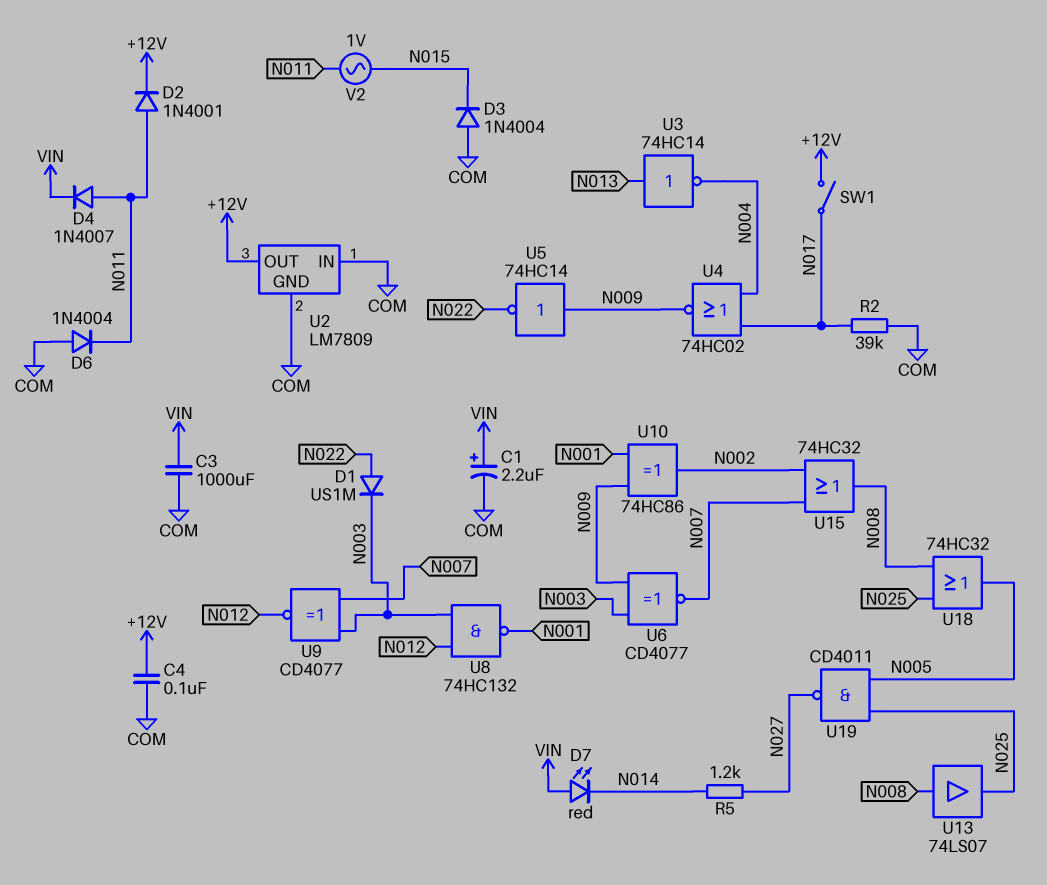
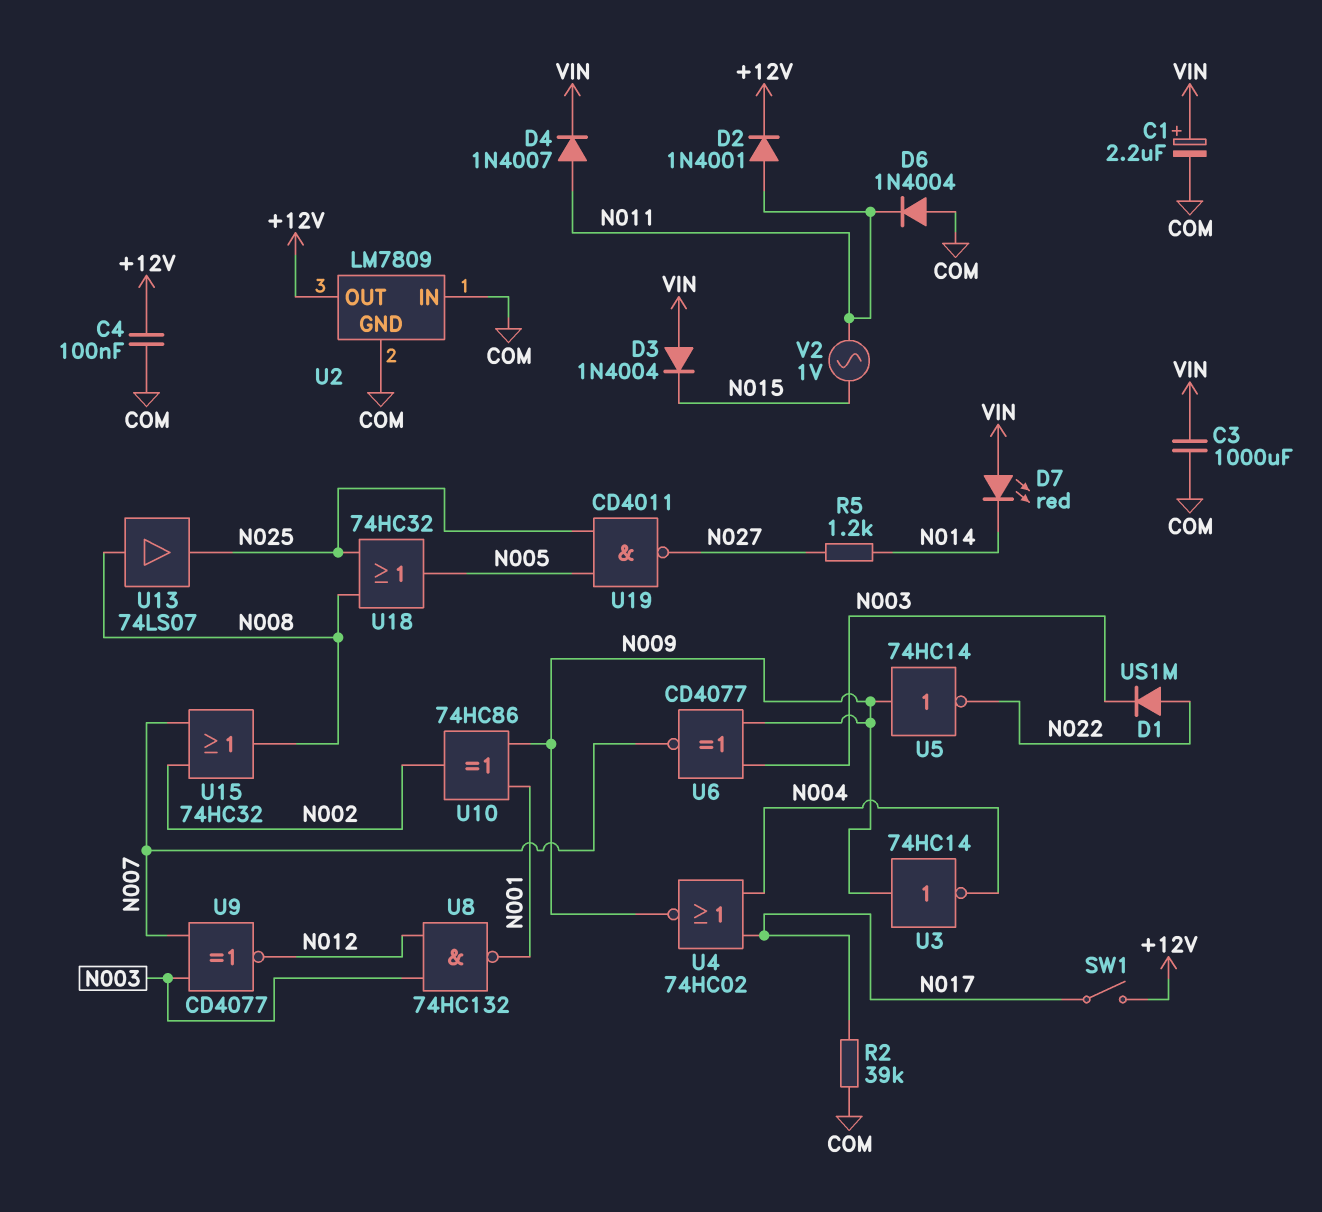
D3: diode 1N4004 (A COM, K N015) -> diode 1N4004 (A VIN, K N015)
U3: NOT 74HC14 (in N013, out N004) -> NOT 74HC14 (in N009, out N004)

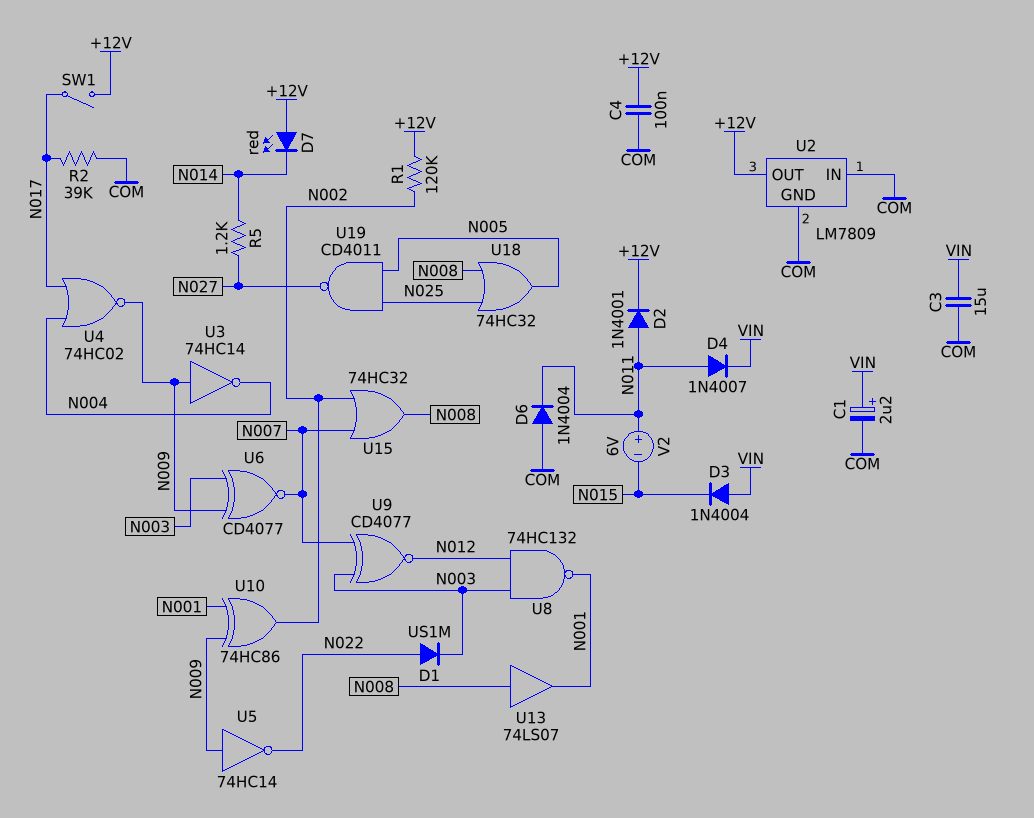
C3: 1000uF (COM, VIN) -> 15uF (COM, VIN)
D7: LED red (A VIN, K N014) -> LED red (A +12V, K N014)
R1: none -> 120k (+12V, N002)
U13: buffer 74LS07 (in N008, out N025) -> buffer 74LS07 (in N008, out N001)
V2: AC 1V (N011, N015) -> 6V (plus N011, minus N015)

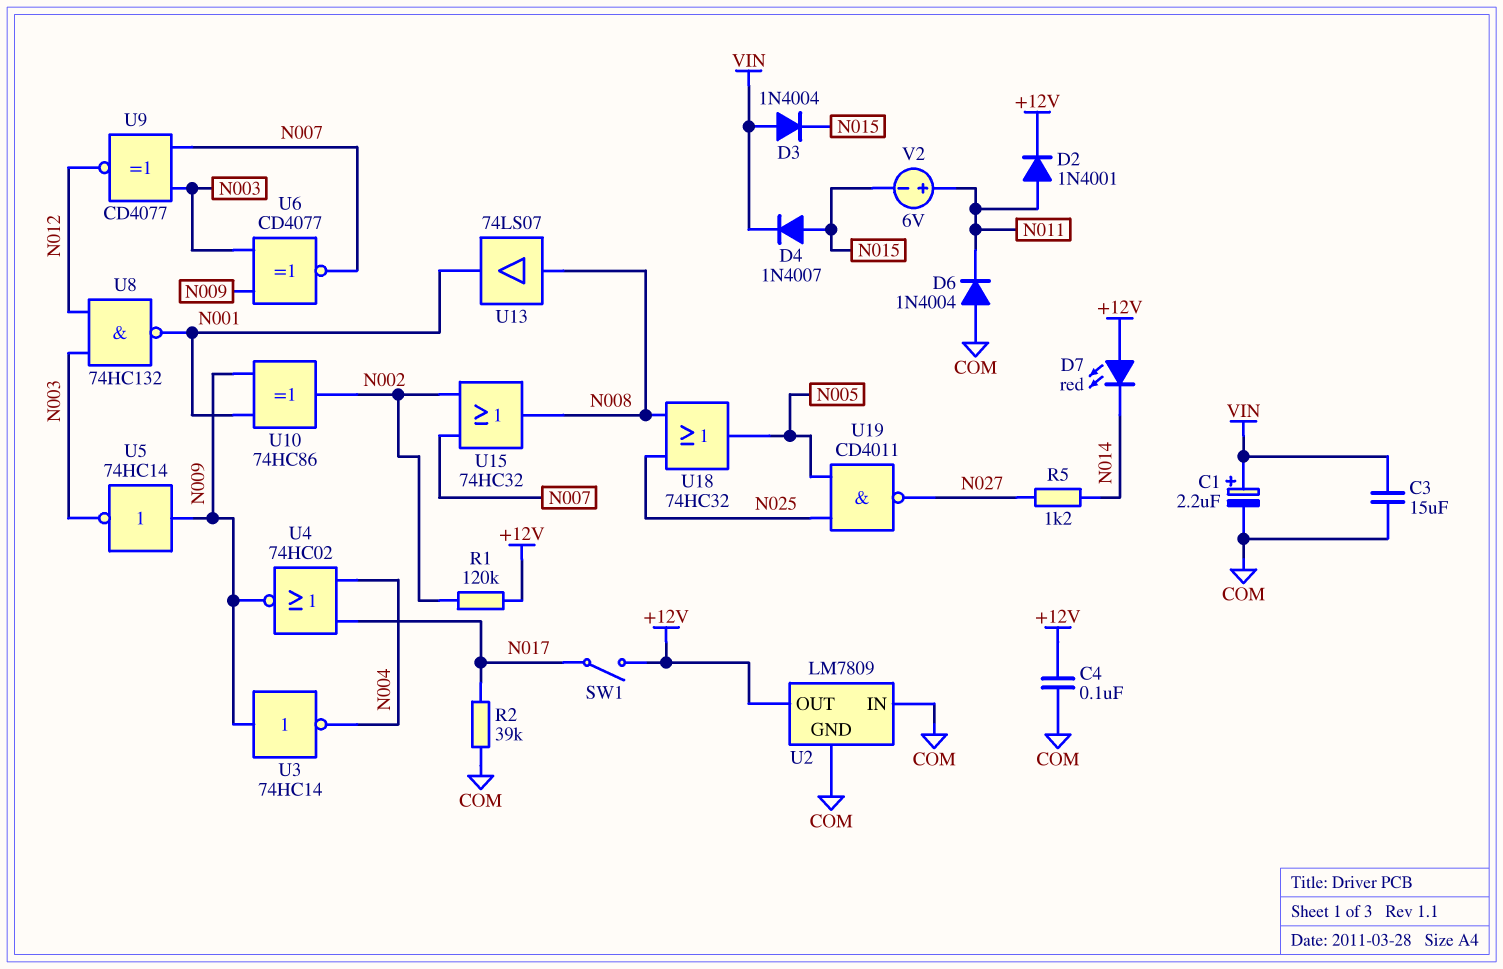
D1: diode US1M (A N022, K N003) -> none
D4: diode 1N4007 (A N011, K VIN) -> diode 1N4007 (A N015, K VIN)
U5: NOT 74HC14 (in N009, out N022) -> NOT 74HC14 (in N009, out N003)

